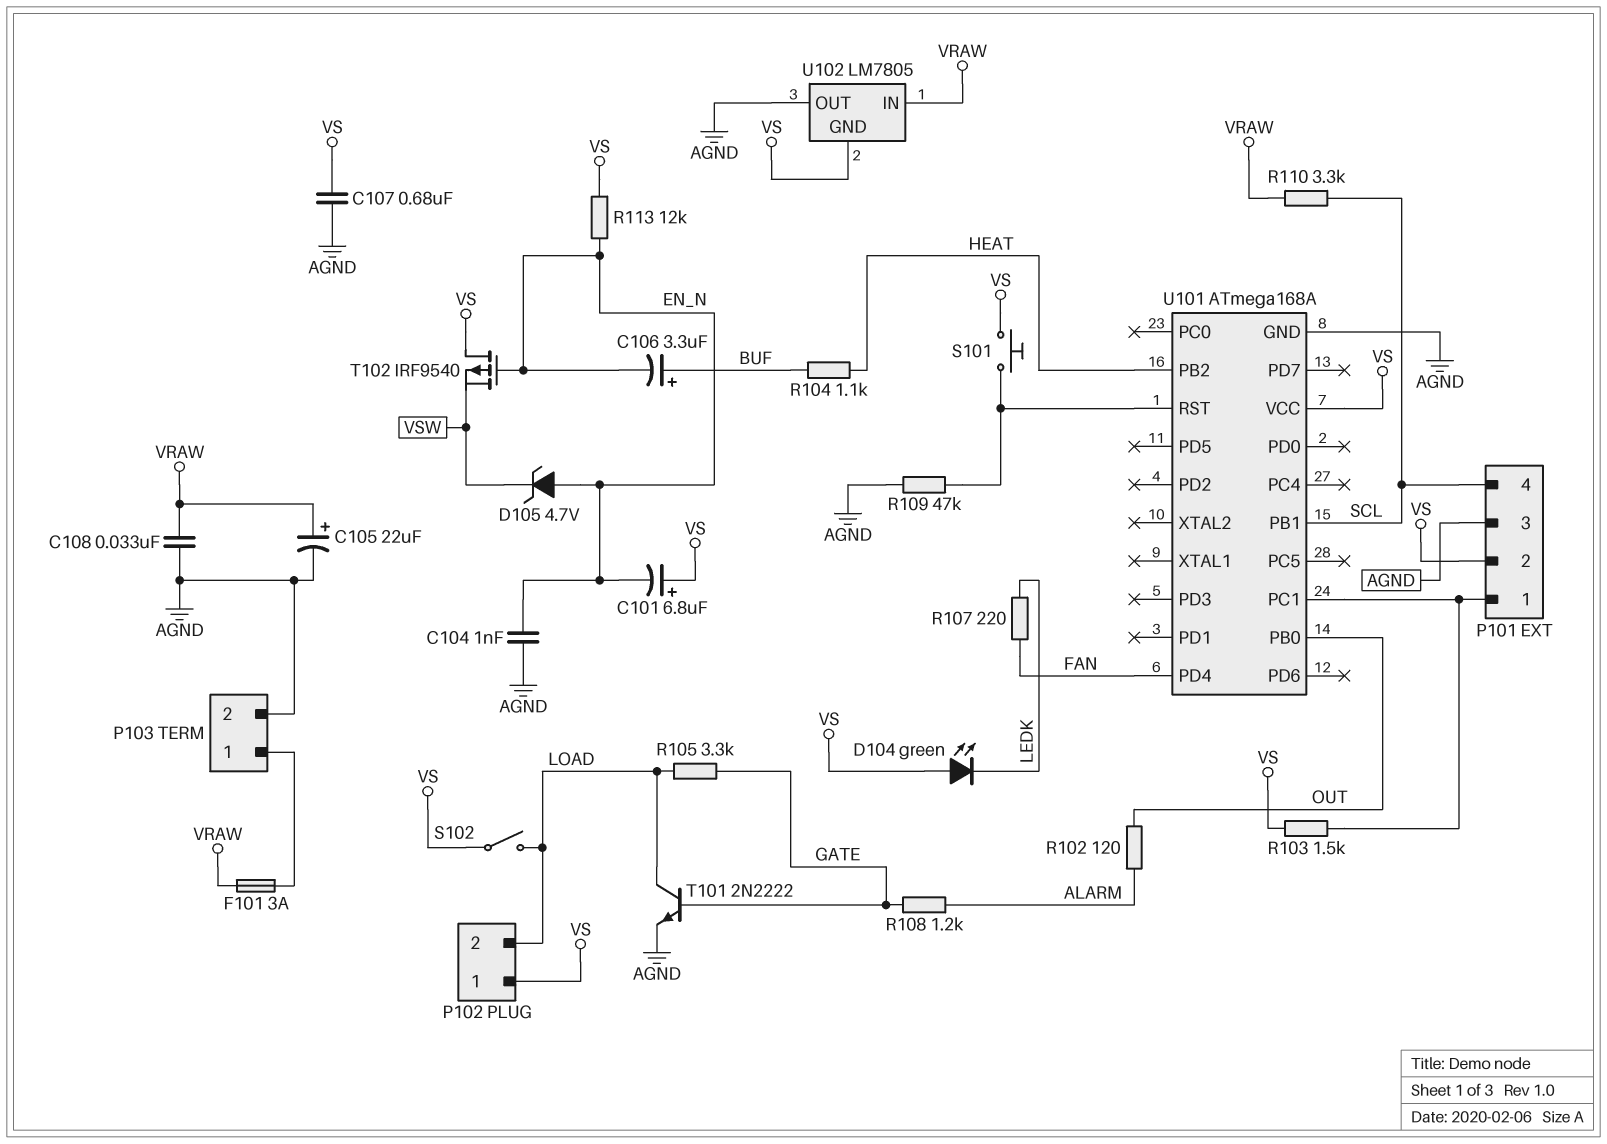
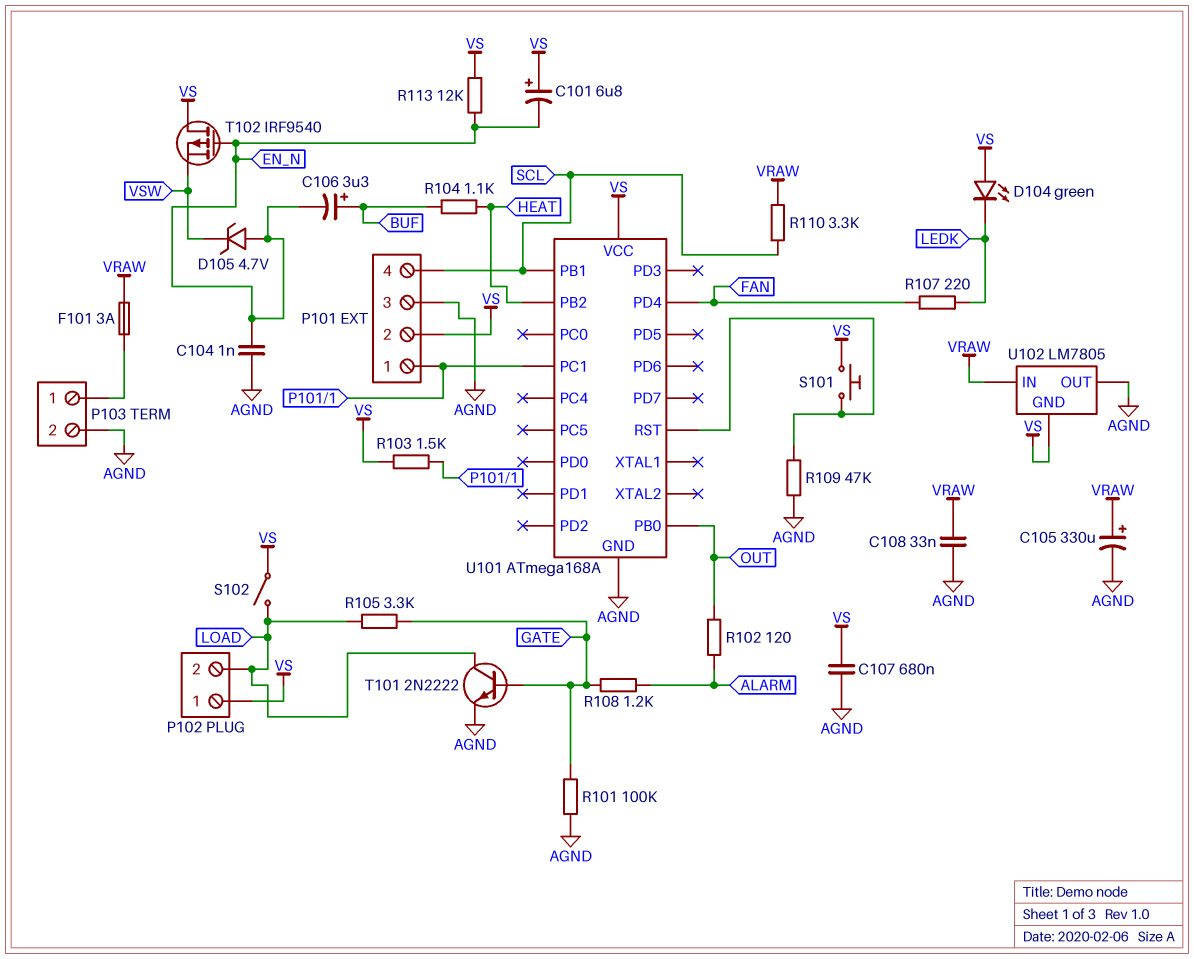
C105: 22uF (plus VRAW, minus AGND) -> 330uF (plus VRAW, minus AGND)
R101: none -> 100k (AGND, GATE)

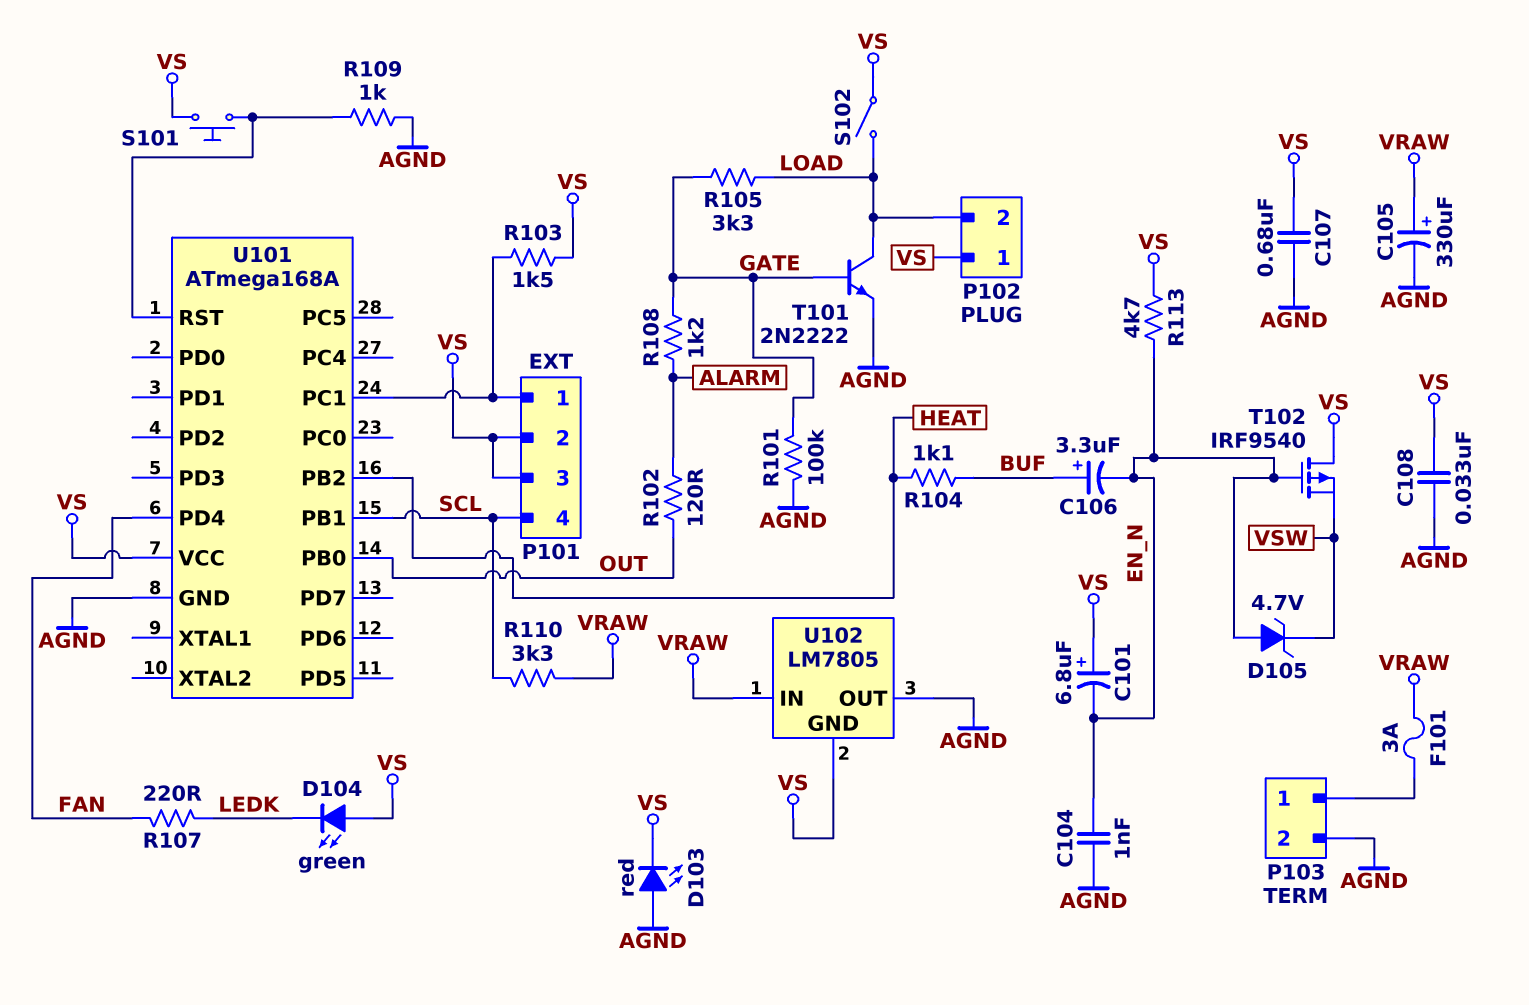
C108: 33nF (AGND, VRAW) -> 33nF (AGND, VS)
D103: none -> LED red (A AGND, K VS)
P101 pin 3: AGND -> VS
R109: 47k (AGND, U101/RST) -> 1k (AGND, U101/RST)
R113: 12k (EN_N, VS) -> 4.7k (EN_N, VS)

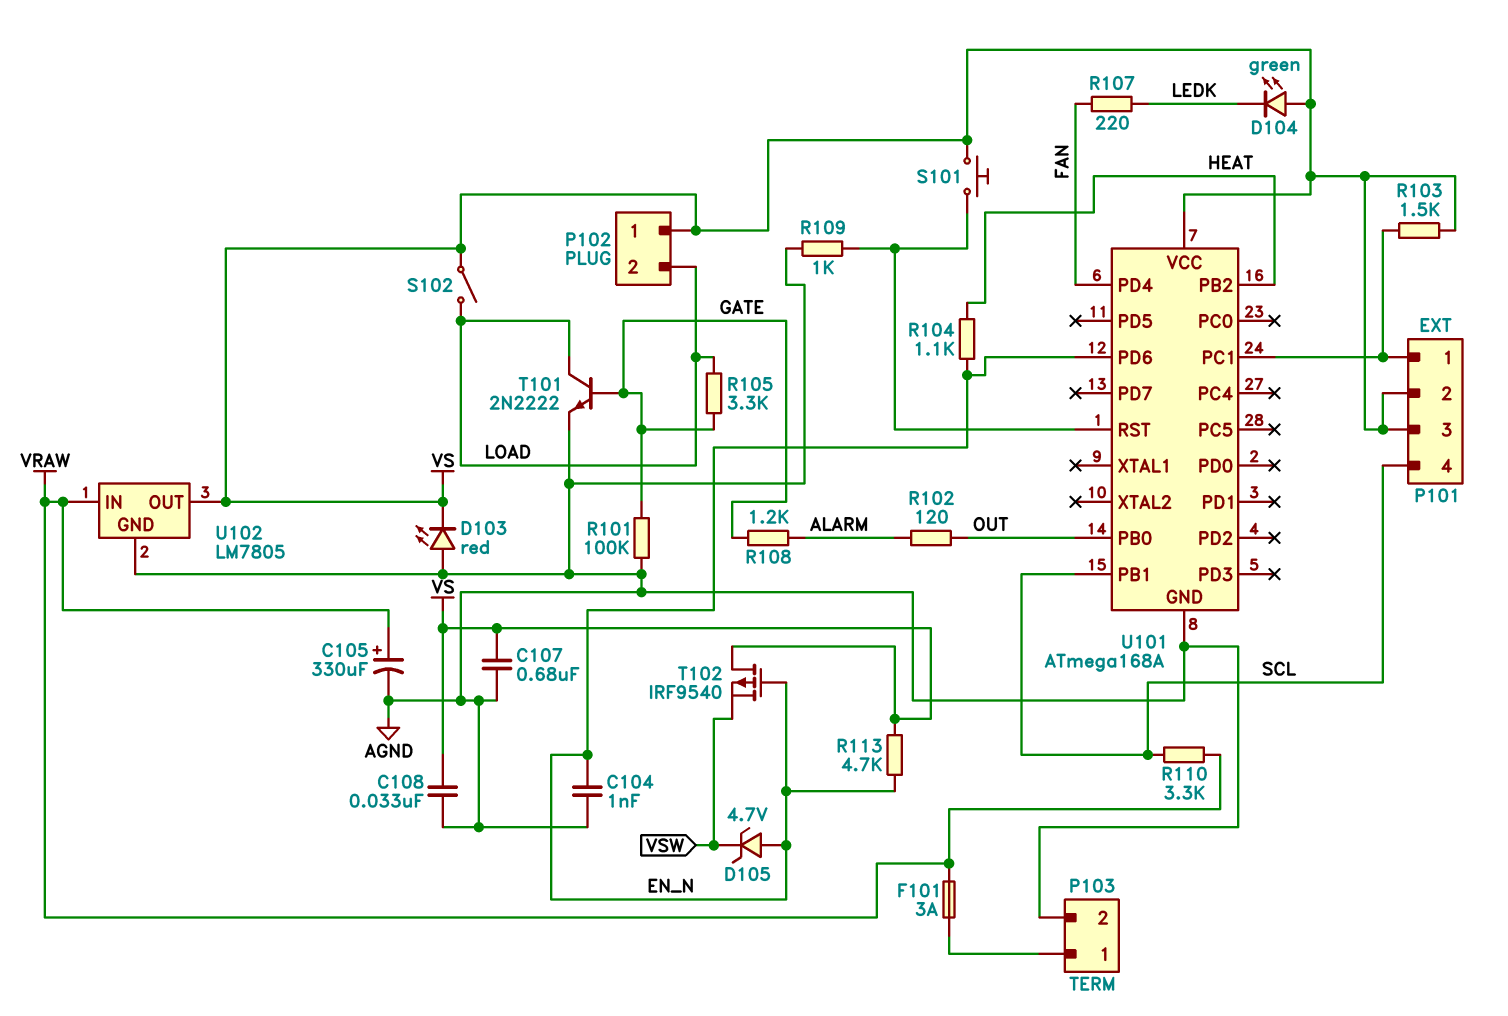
C101: 6.8uF (plus VS, minus EN_N) -> none
C106: 3.3uF (plus BUF, minus EN_N) -> none
R104: 1.1k (BUF, HEAT) -> 1.1k (EN_N, HEAT)
U101 pin PD6: none -> EN_N
U102 pin GND: VS -> AGND
U102 pin OUT: AGND -> VS

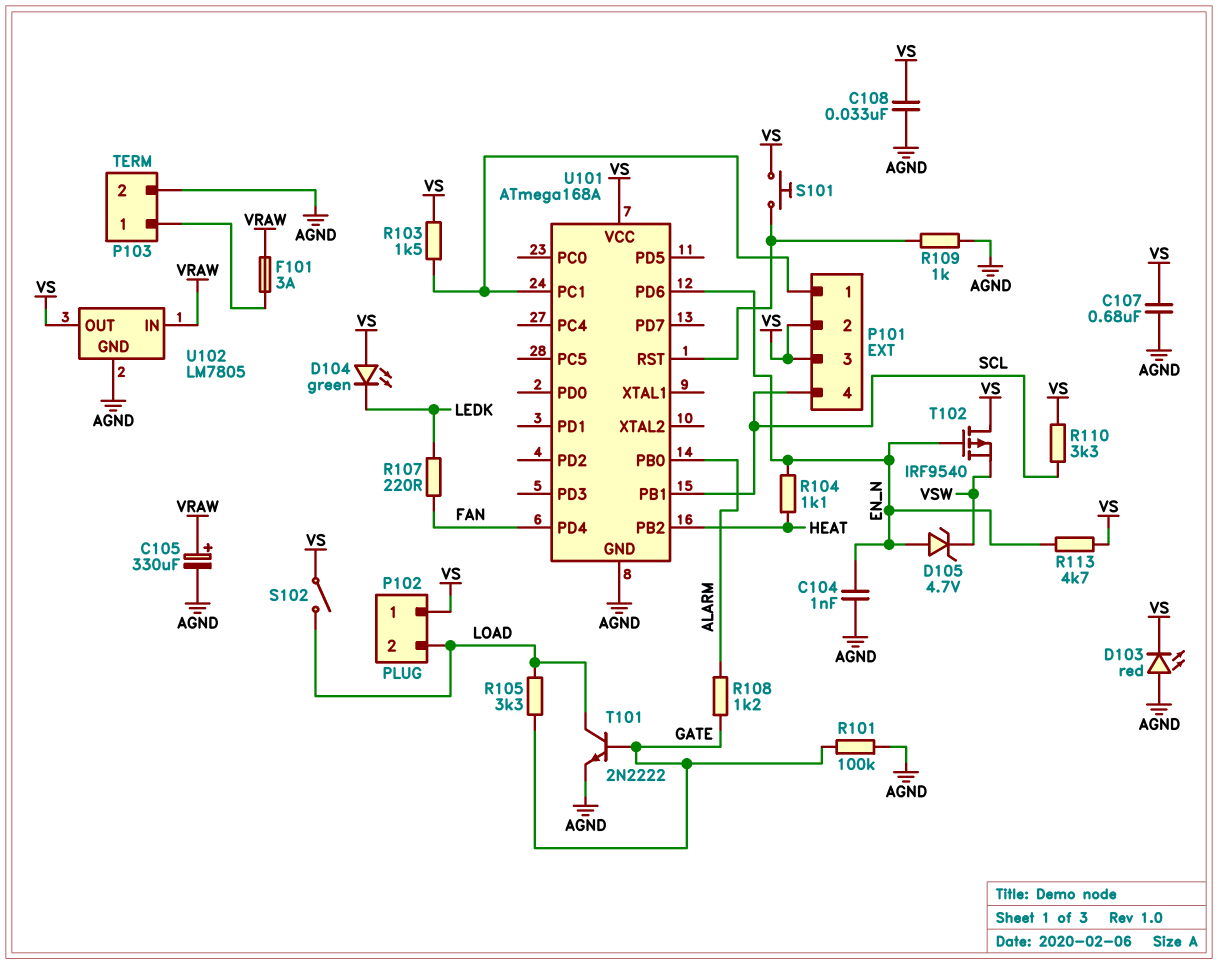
R102: 120 (ALARM, OUT) -> none
R110: 3.3k (SCL, VRAW) -> 3.3k (SCL, VS)
U101 pin PB0: OUT -> ALARM

